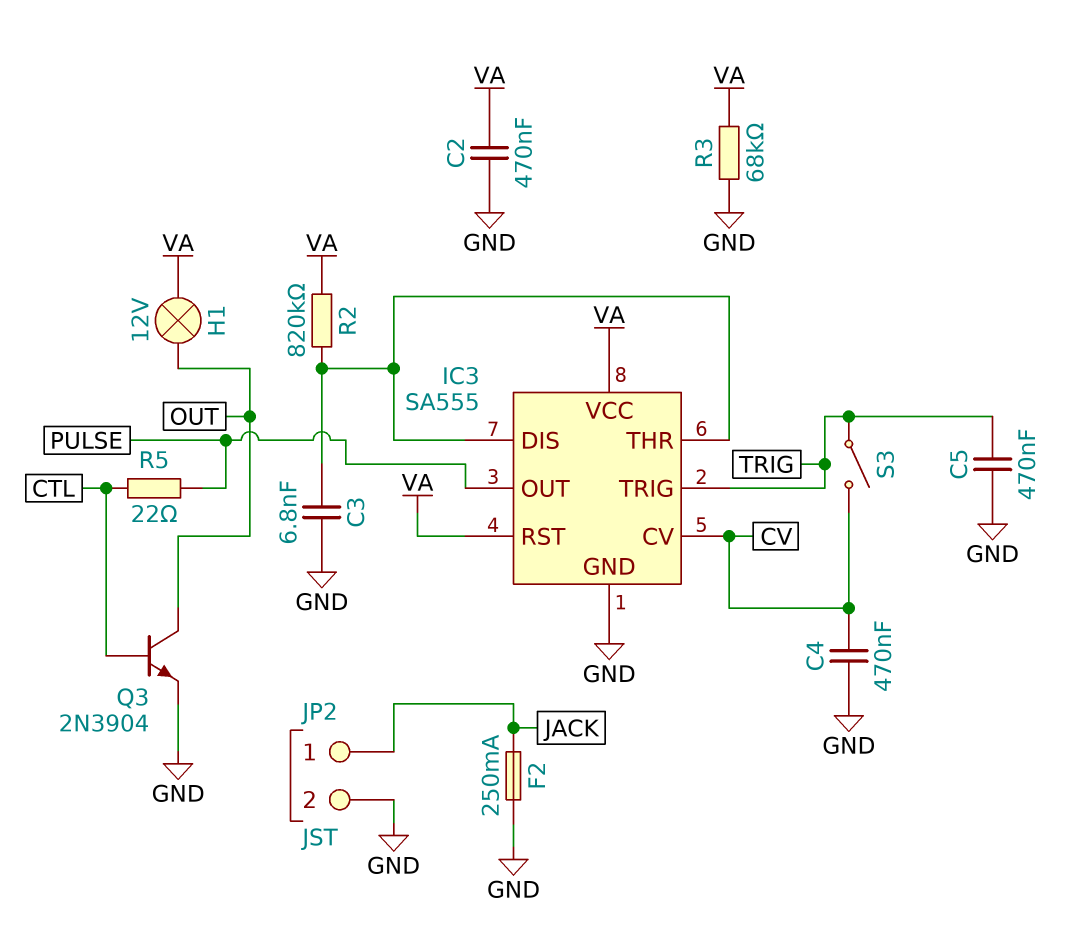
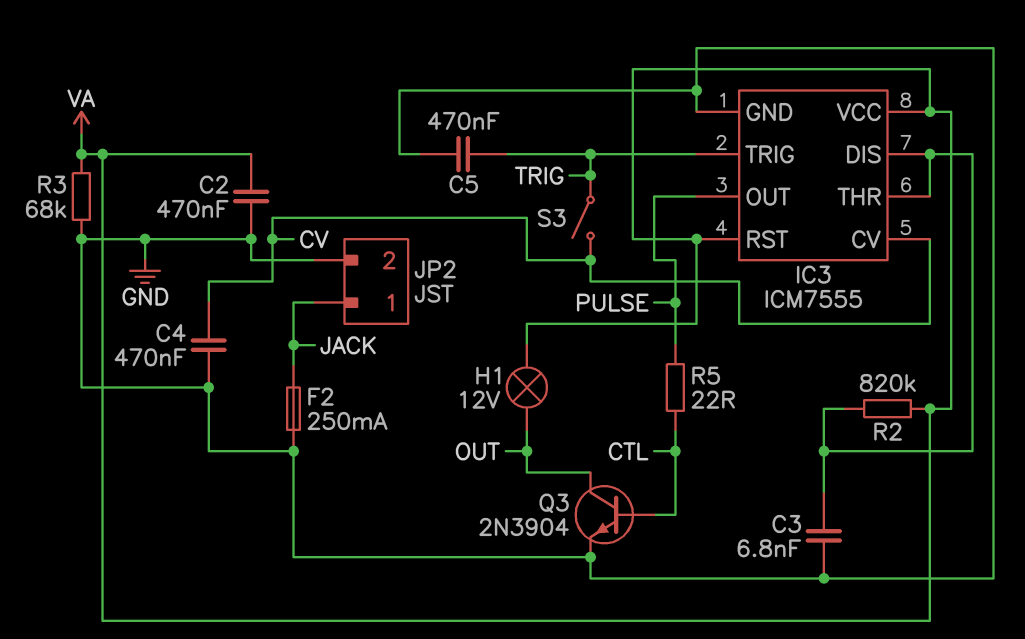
IC3: SA555 -> ICM7555

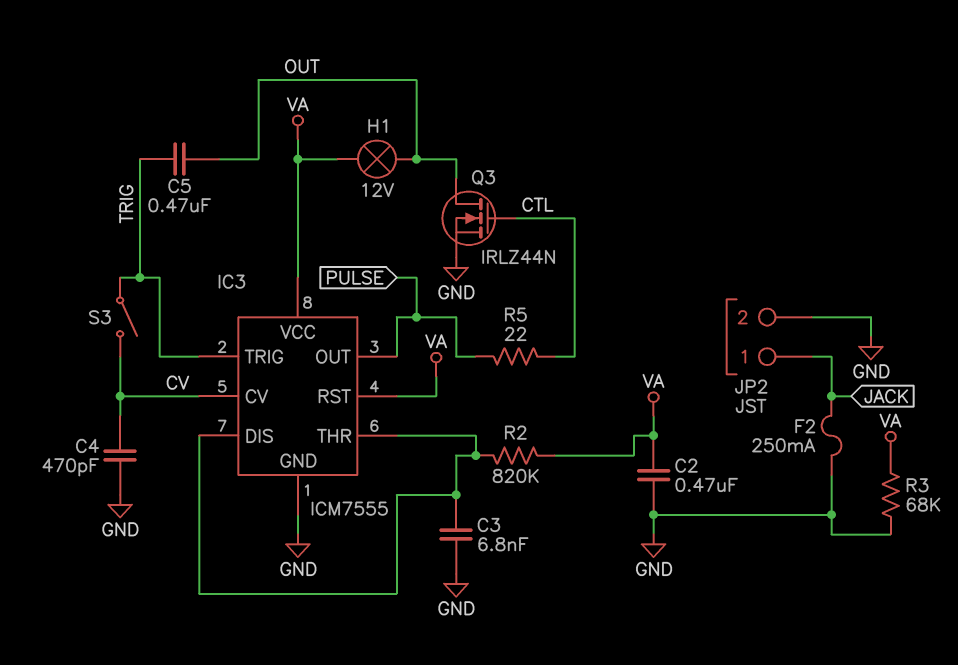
C4: 470nF (CV, GND) -> 470pF (CV, GND)
C5: 470nF (GND, TRIG) -> 470nF (OUT, TRIG)
Q3: NPN 2N3904 (B CTL, C OUT, E GND) -> NMOS IRLZ44N (G CTL, D OUT, S GND)

